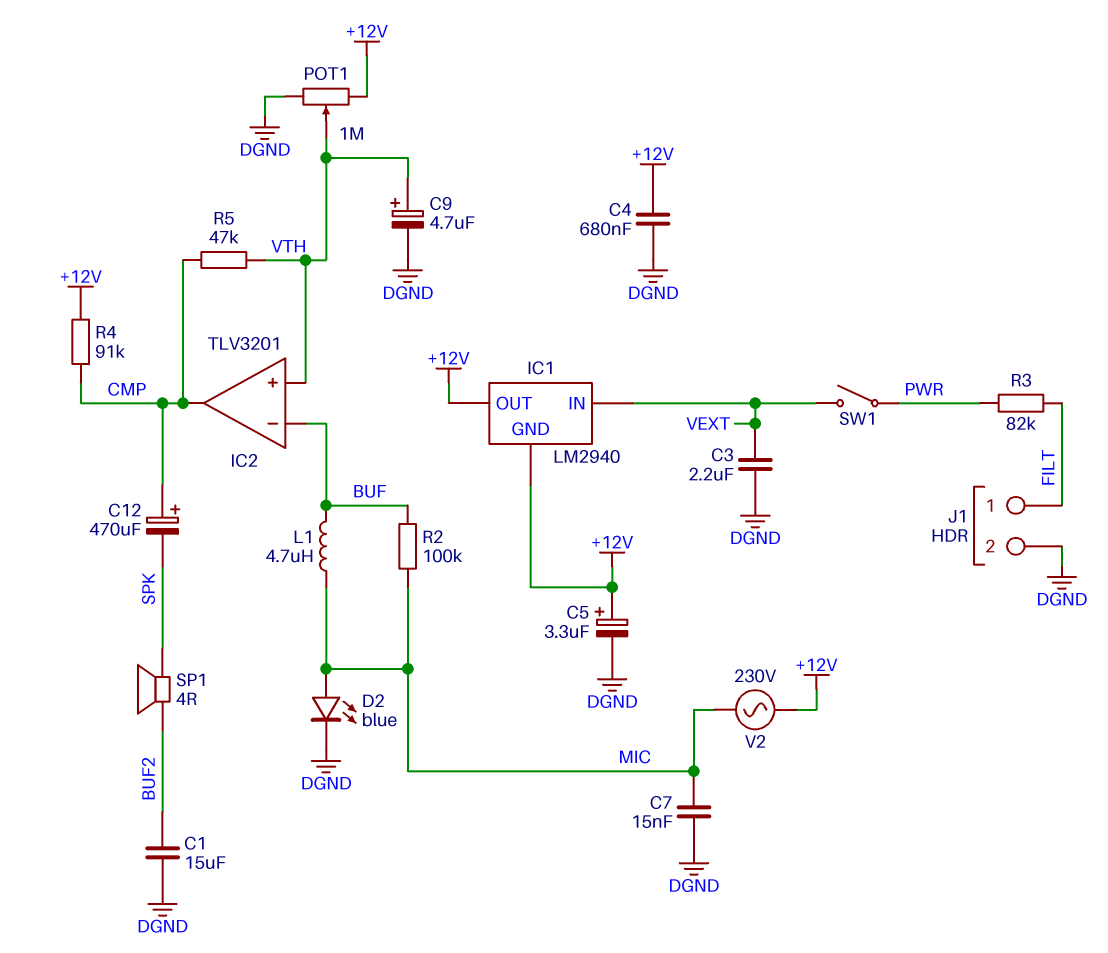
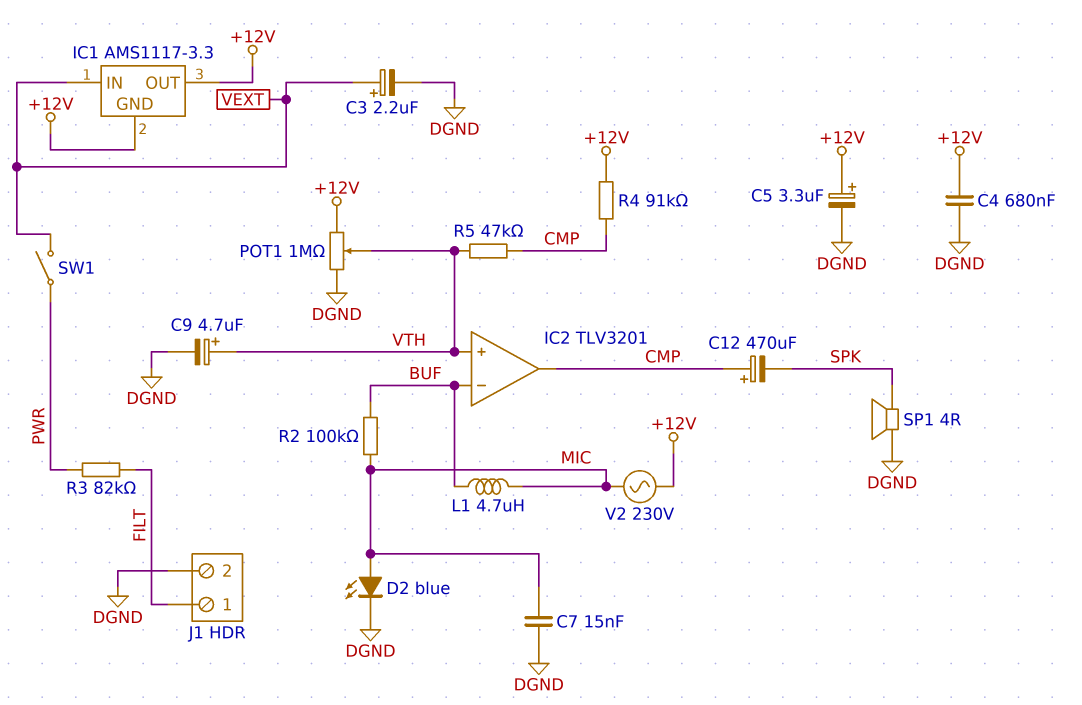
C1: 15uF (BUF2, DGND) -> none
C3: 2.2uF (DGND, VEXT) -> 2.2uF (plus VEXT, minus DGND)
IC1: LM2940 -> AMS1117-3.3
SP1: speaker 4R (BUF2, SPK) -> speaker 4R (DGND, SPK)

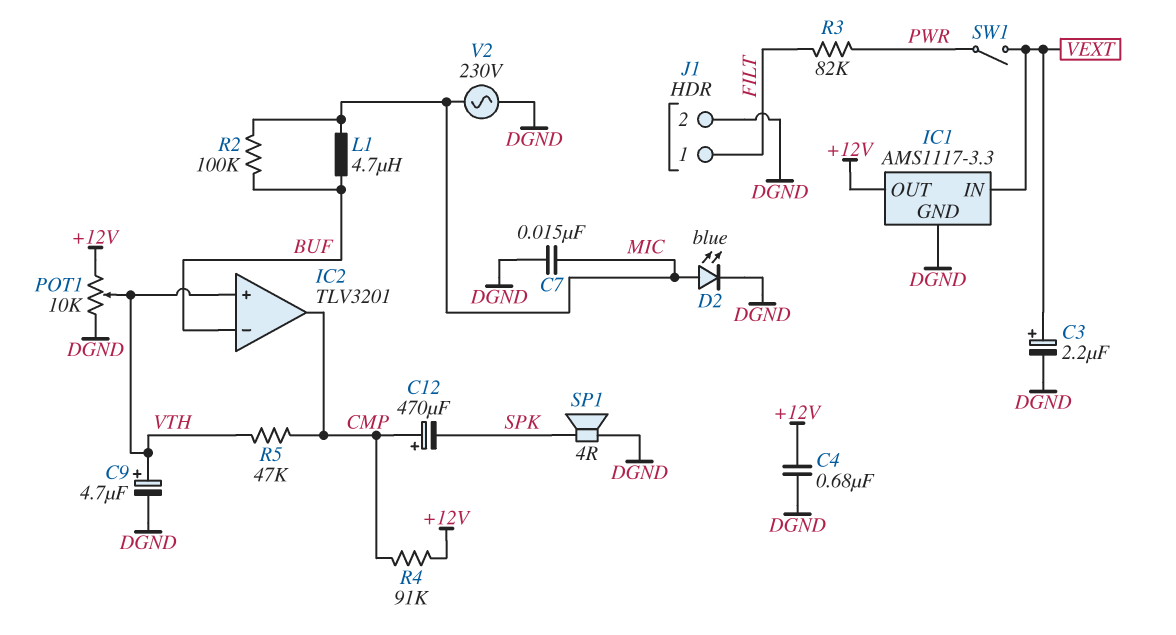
C5: 3.3uF (plus +12V, minus DGND) -> none
IC1 pin GND: +12V -> DGND
POT1: 1M (+12V, DGND, wiper VTH) -> 10k (+12V, DGND, wiper VTH)
V2: AC 230V (+12V, MIC) -> AC 230V (DGND, MIC)

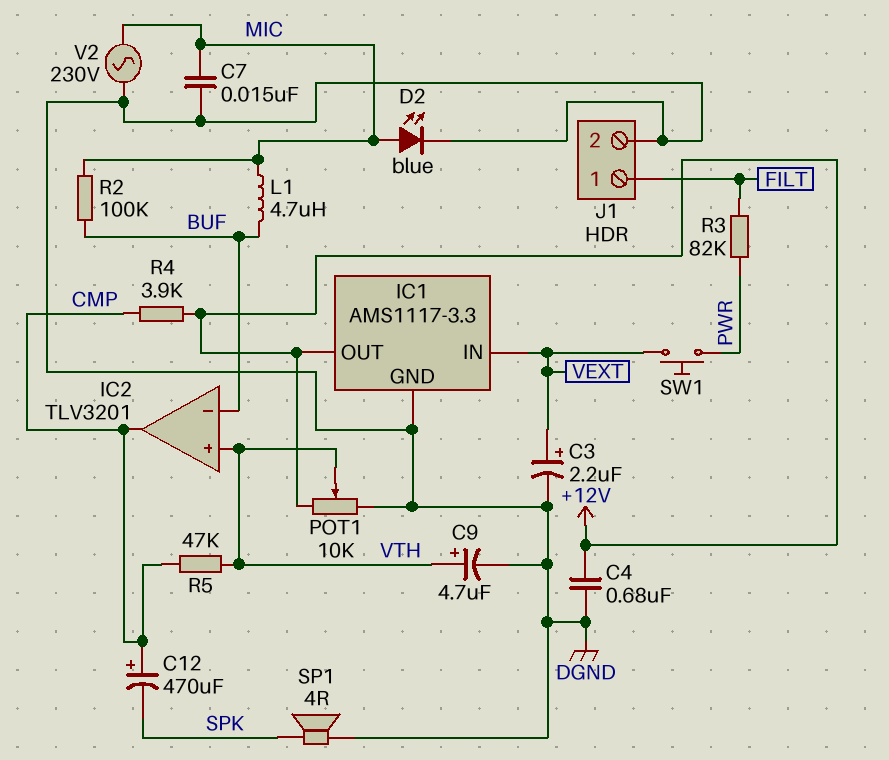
R4: 91k (+12V, CMP) -> 3.9k (+12V, CMP)
SW1: switch (PWR, VEXT) -> button (PWR, VEXT)

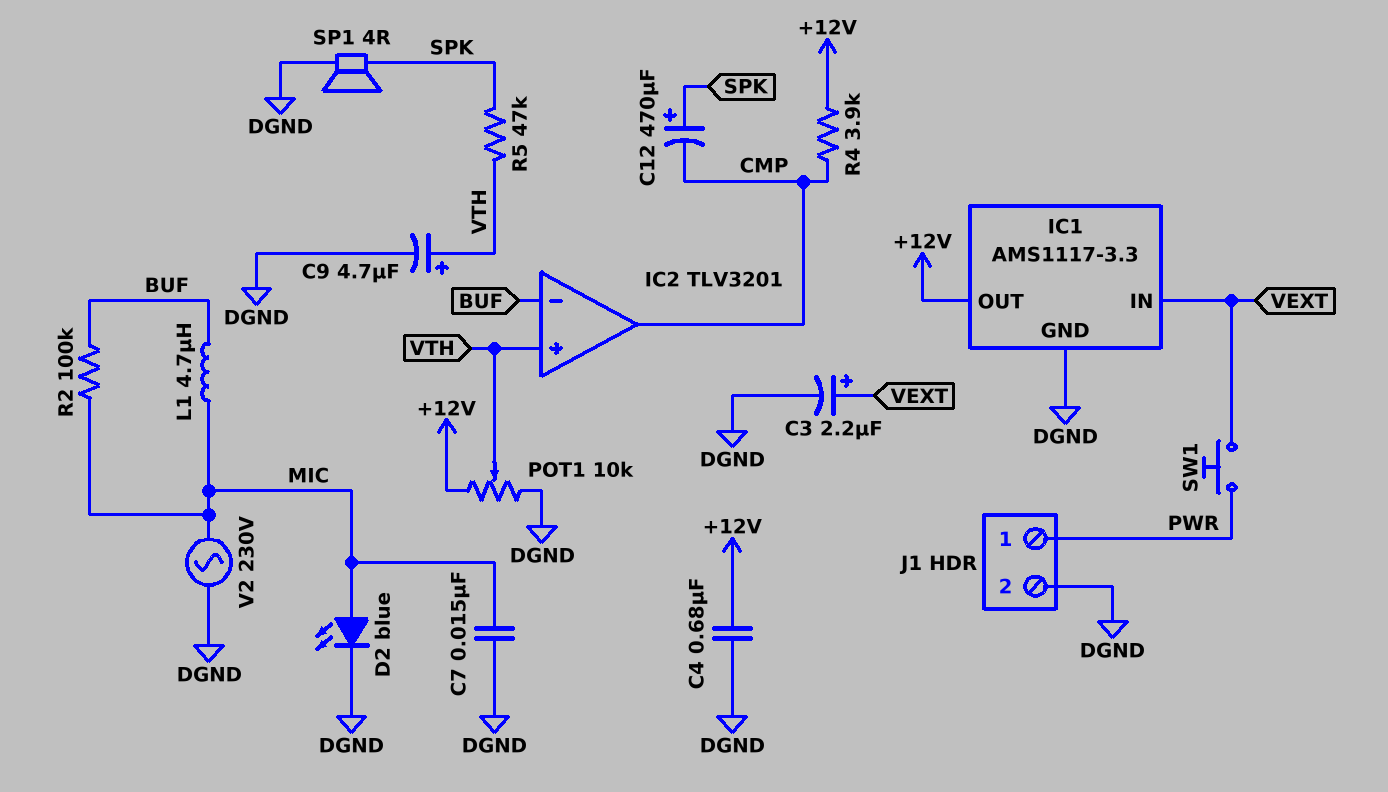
C12: 470uF (plus CMP, minus SPK) -> 470uF (plus SPK, minus CMP)
J1 pin 1: FILT -> PWR
R3: 82k (FILT, PWR) -> none
R5: 47k (CMP, VTH) -> 47k (SPK, VTH)

